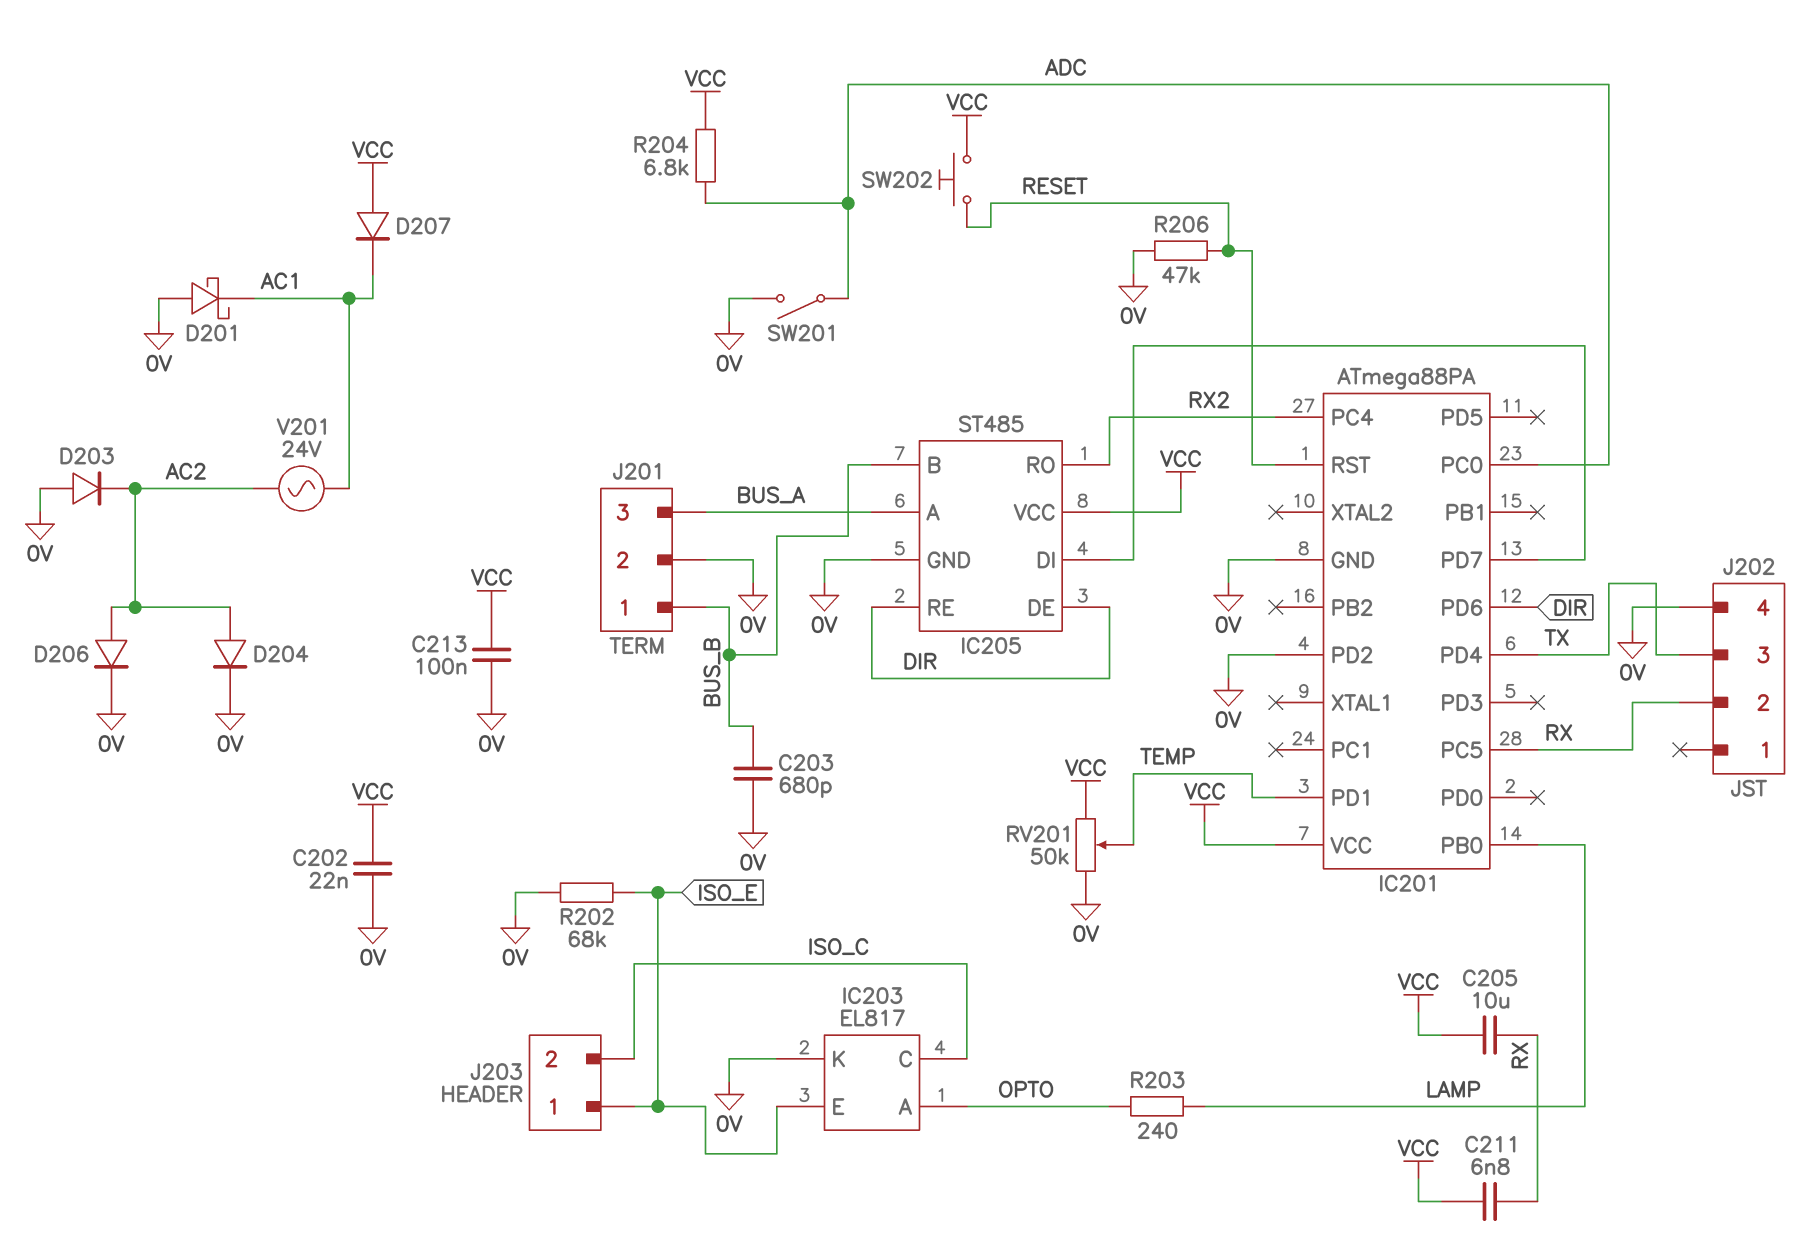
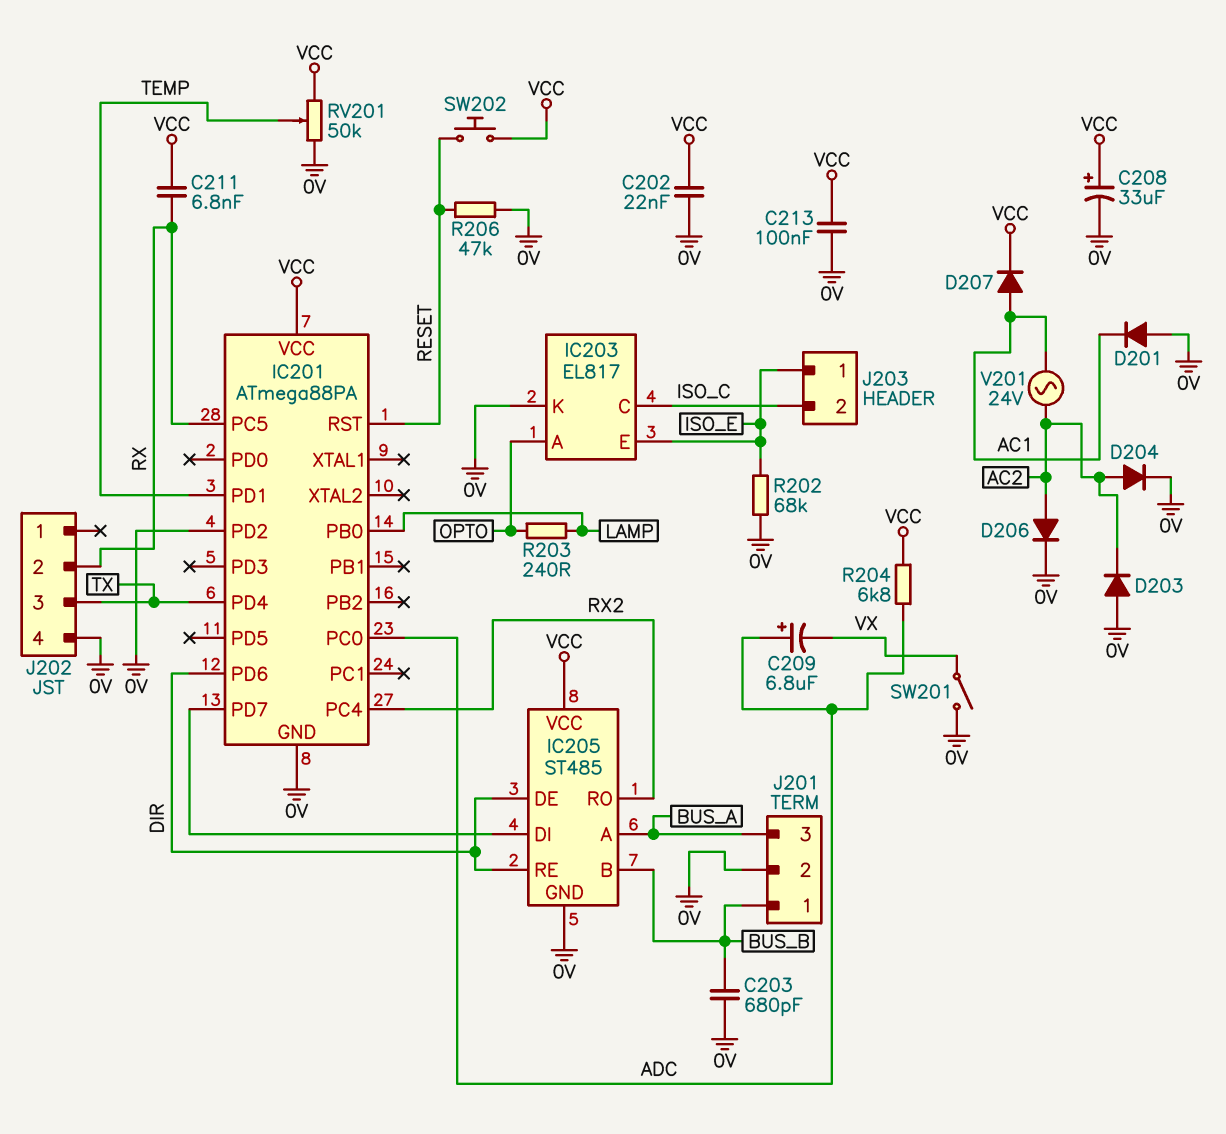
C205: 10uF (RX, VCC) -> none
C208: none -> 33uF (plus VCC, minus 0V)
C209: none -> 6.8uF (plus ADC, minus VX)
D201: schottky (A 0V, K AC1) -> diode (A 0V, K AC1)
D207: diode (A VCC, K AC1) -> diode (A AC1, K VCC)
SW201: switch (0V, ADC) -> switch (0V, VX)

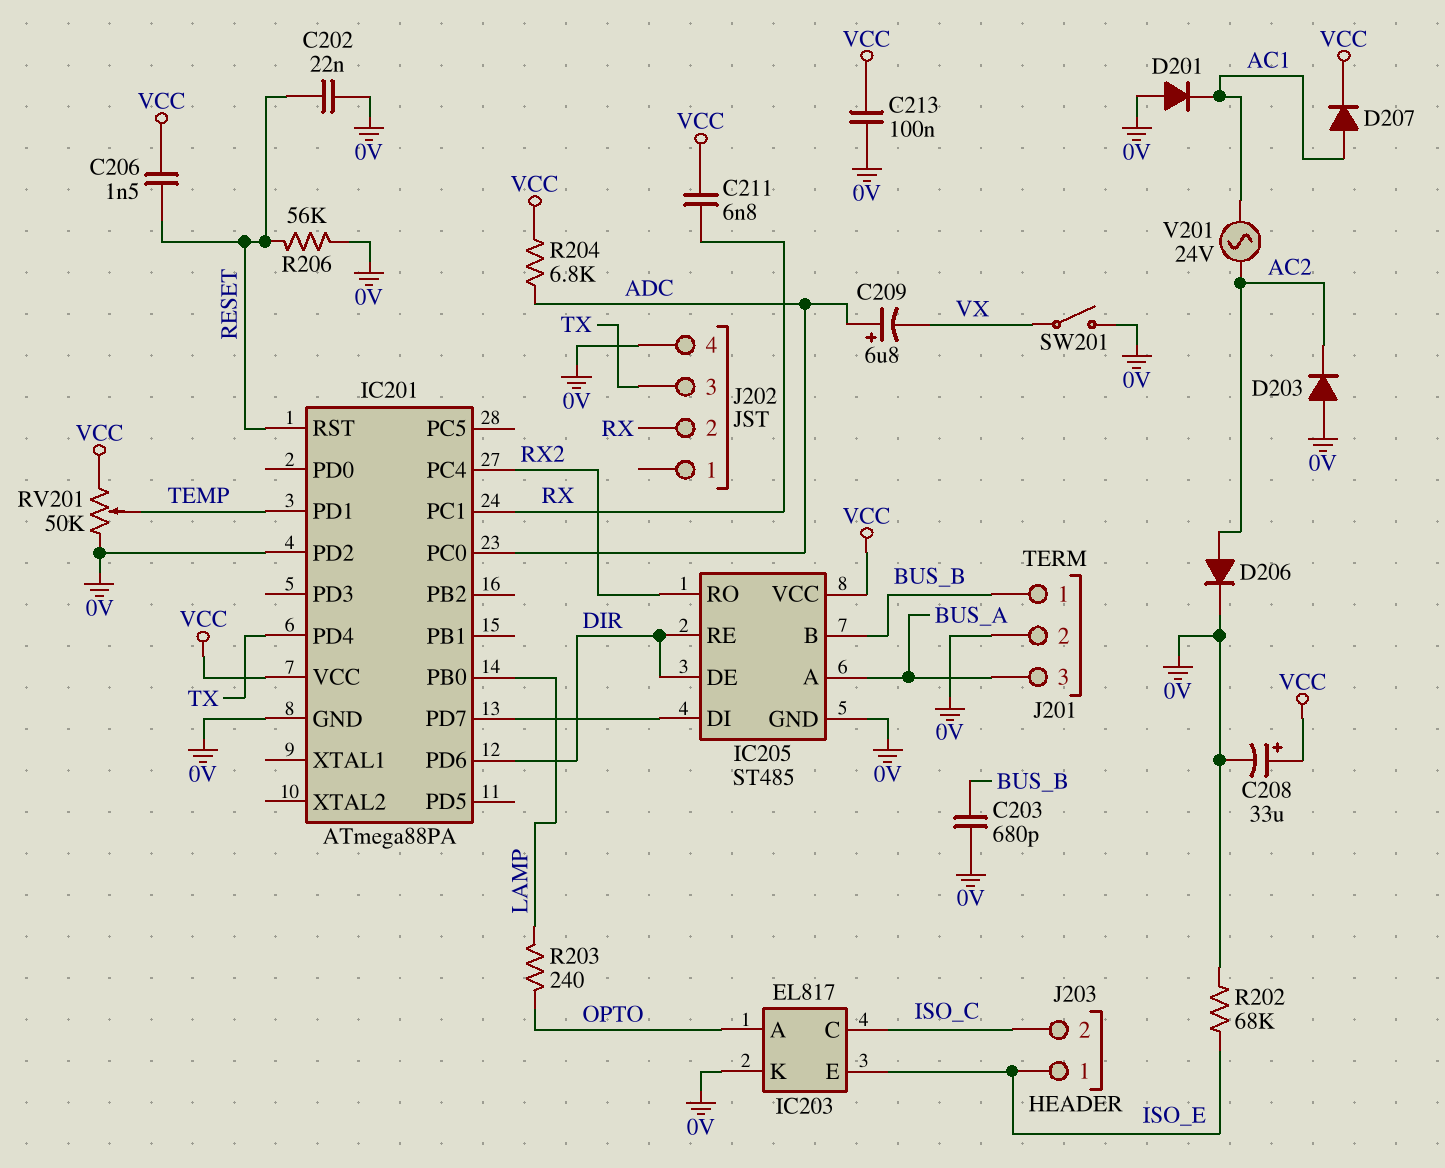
C202: 22nF (0V, VCC) -> 22nF (0V, RESET)
C206: none -> 1.5nF (RESET, VCC)
D204: diode (A AC2, K 0V) -> none
IC201 pin PC1: none -> RX
IC201 pin PC5: RX -> none
R206: 47k (0V, RESET) -> 56k (0V, RESET)
SW202: button (RESET, VCC) -> none

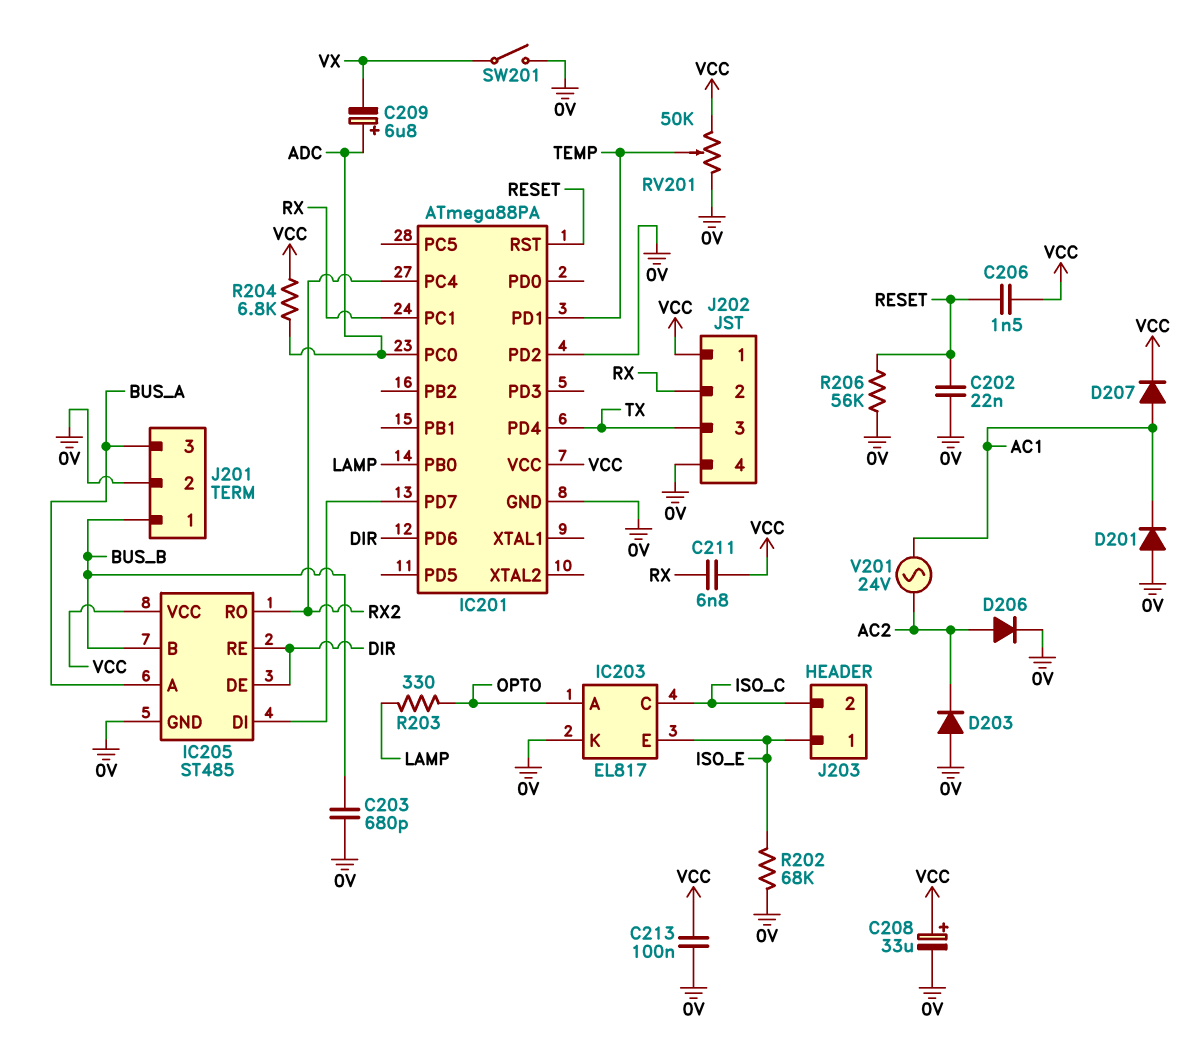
J202 pin 1: none -> VCC
R203: 240 (LAMP, OPTO) -> 330 (LAMP, OPTO)

